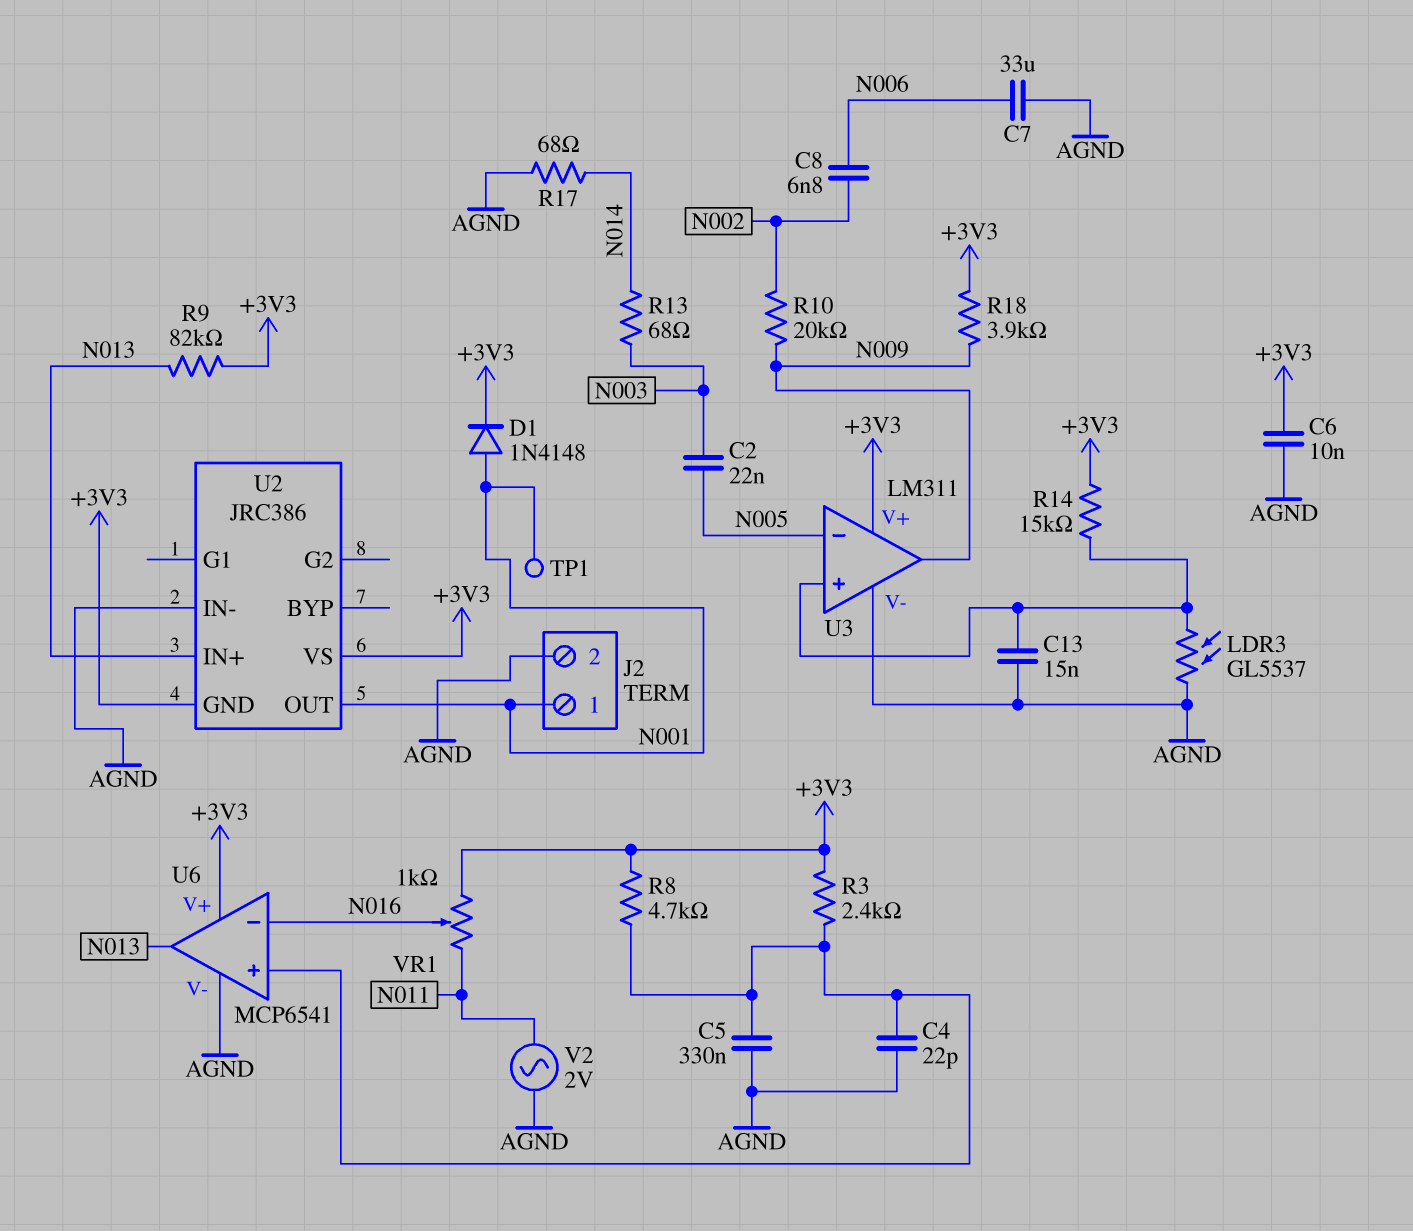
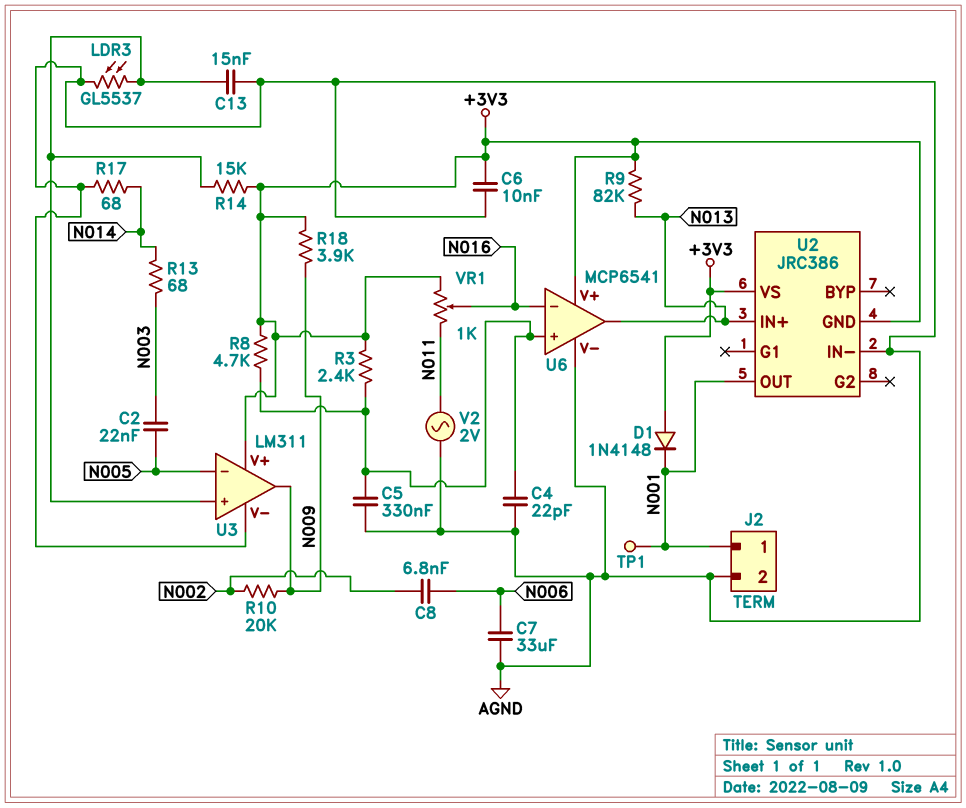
D1: diode 1N4148 (A N001, K +3V3) -> diode 1N4148 (A +3V3, K N001)

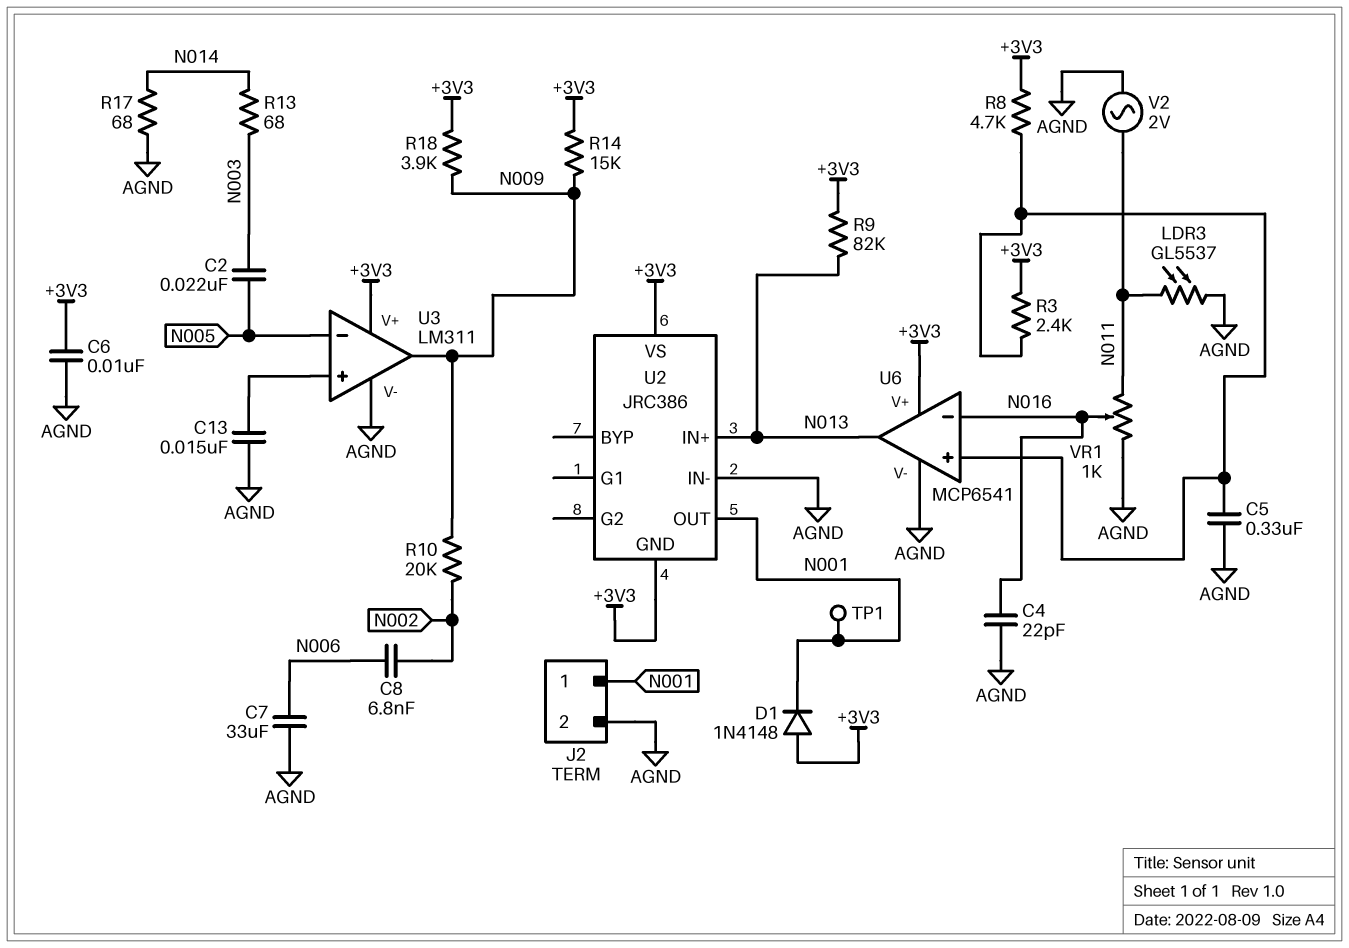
C4: 22pF (AGND, U6/in+) -> 22pF (AGND, N016)
LDR3: GL5537 (AGND, U3/in+) -> GL5537 (AGND, N011)
R14: 15k (+3V3, U3/in+) -> 15k (+3V3, N009)
VR1: 1k (+3V3, N011, wiper N016) -> 1k (AGND, N011, wiper N016)

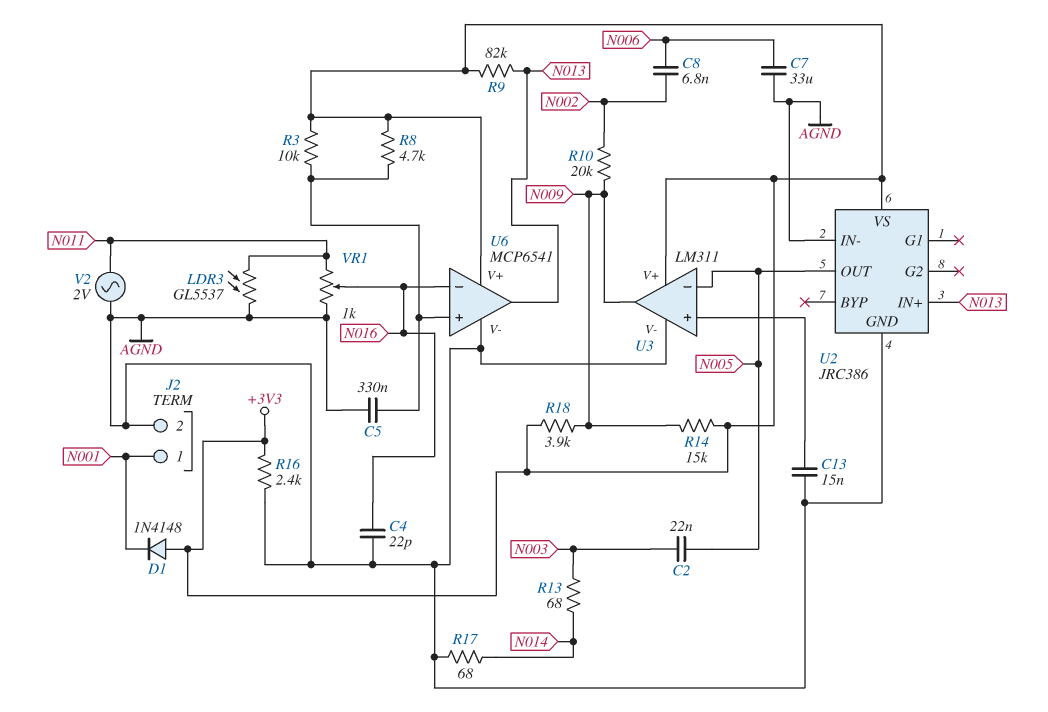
C6: 10nF (+3V3, AGND) -> none
R3: 2.4k (+3V3, U6/in+) -> 10k (+3V3, U6/in+)
R16: none -> 2.4k (+3V3, AGND)
TP1: test point (N001) -> none
U2 pin GND: +3V3 -> AGND
U2 pin OUT: N001 -> N005

